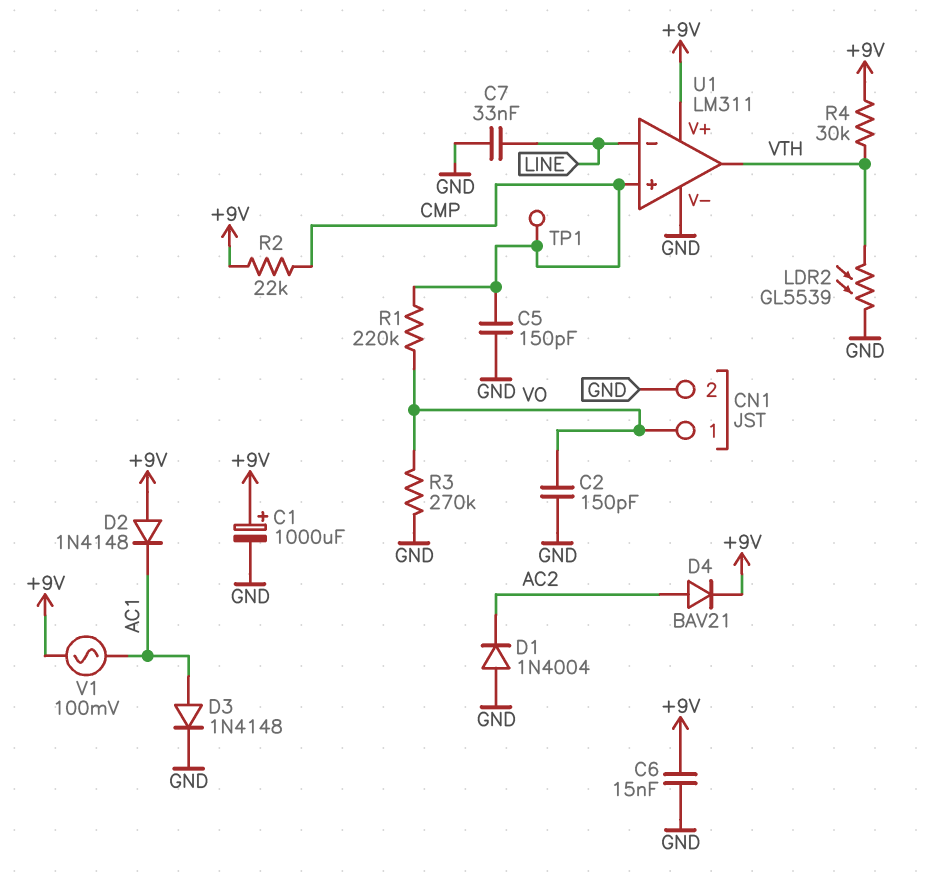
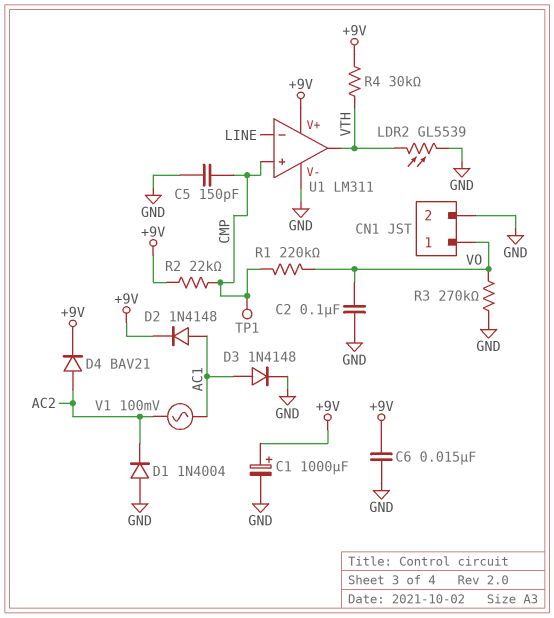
C2: 150pF (GND, VO) -> 100nF (GND, VO)
C7: 33nF (GND, LINE) -> none
D2: diode 1N4148 (A +9V, K AC1) -> diode 1N4148 (A AC1, K +9V)
V1: AC 100mV (+9V, AC1) -> AC 100mV (AC1, AC2)

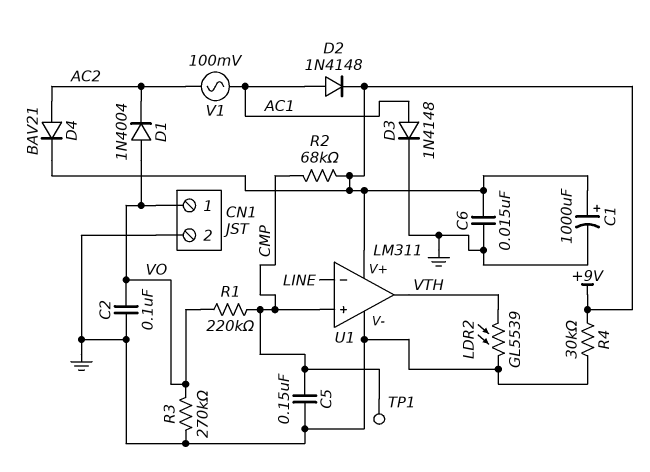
C5: 150pF (CMP, GND) -> 150nF (CMP, GND)
D1: diode 1N4004 (A GND, K AC2) -> diode 1N4004 (A VO, K AC2)
R2: 22k (+9V, CMP) -> 68k (+9V, CMP)
R4: 30k (+9V, VTH) -> 30k (+9V, GND)

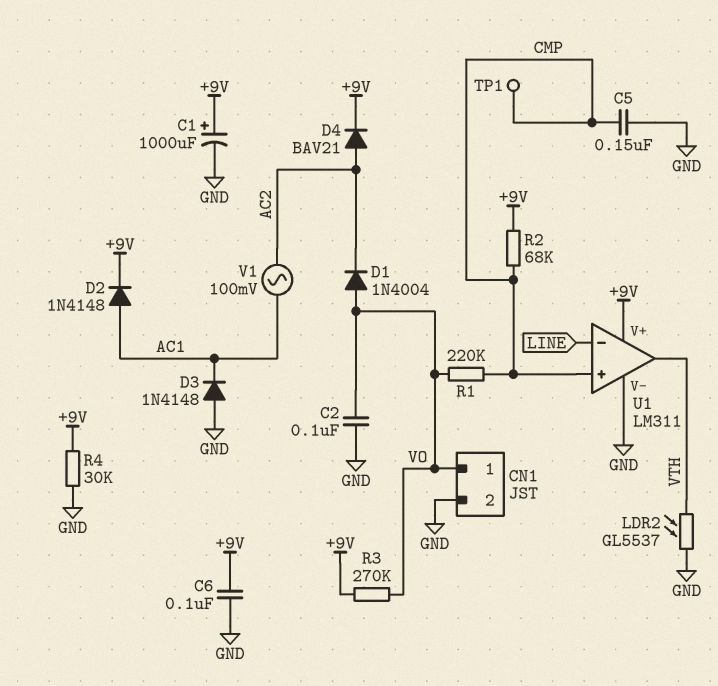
C6: 15nF (+9V, GND) -> 100nF (+9V, GND)
D3: diode 1N4148 (A AC1, K GND) -> diode 1N4148 (A GND, K AC1)
LDR2: GL5539 (GND, VTH) -> GL5537 (GND, VTH)
R3: 270k (GND, VO) -> 270k (+9V, VO)

